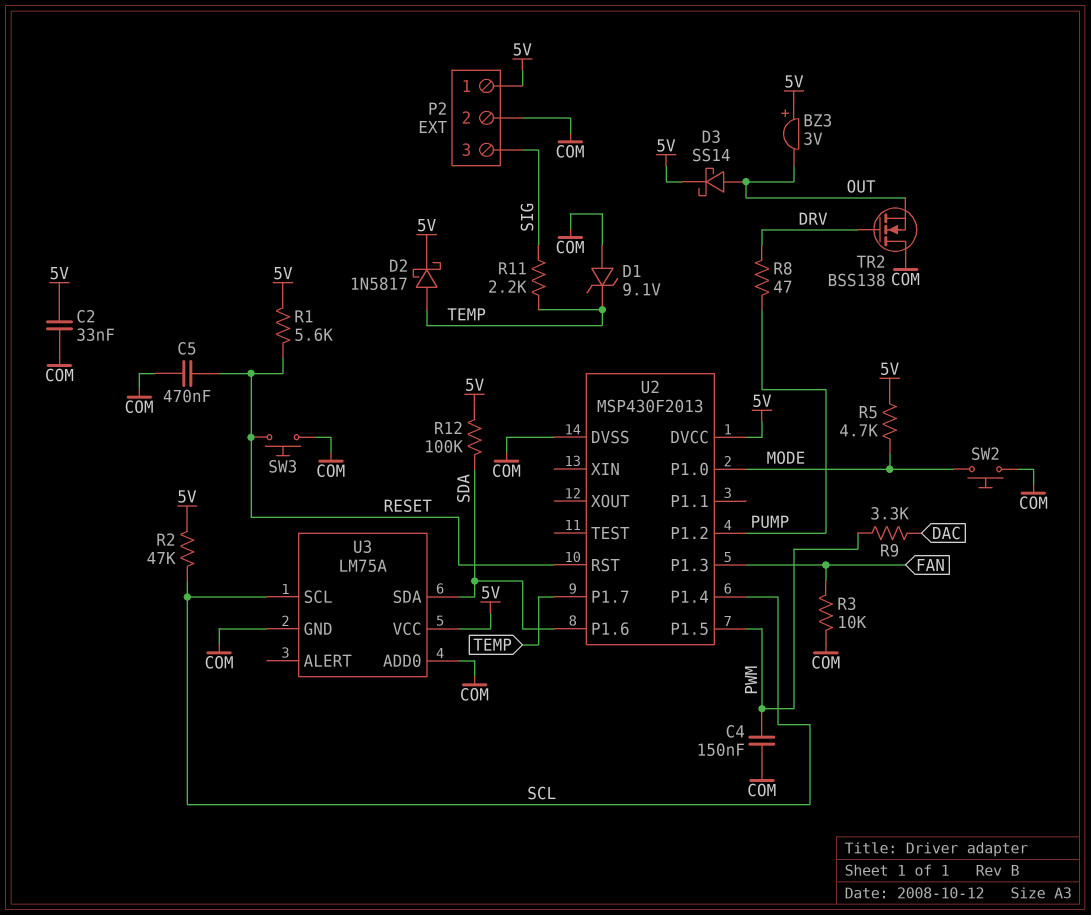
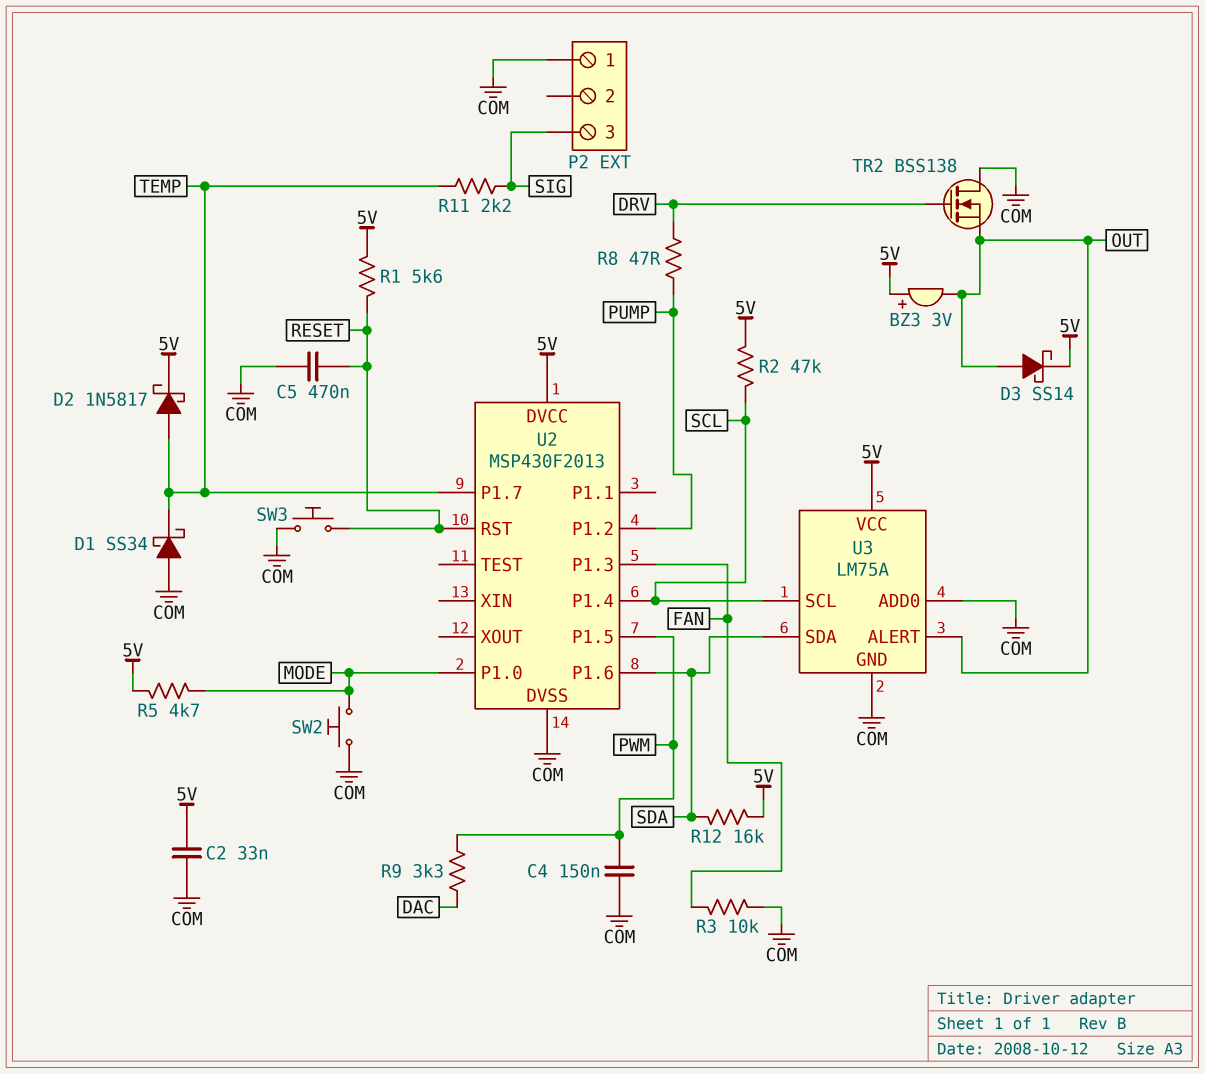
D1: zener 9.1V (A COM, K TEMP) -> schottky SS34 (A COM, K TEMP)
P2 pin 1: 5V -> COM
P2 pin 2: COM -> none
R12: 100k (5V, SDA) -> 16k (5V, SDA)
U3 pin ALERT: none -> OUT

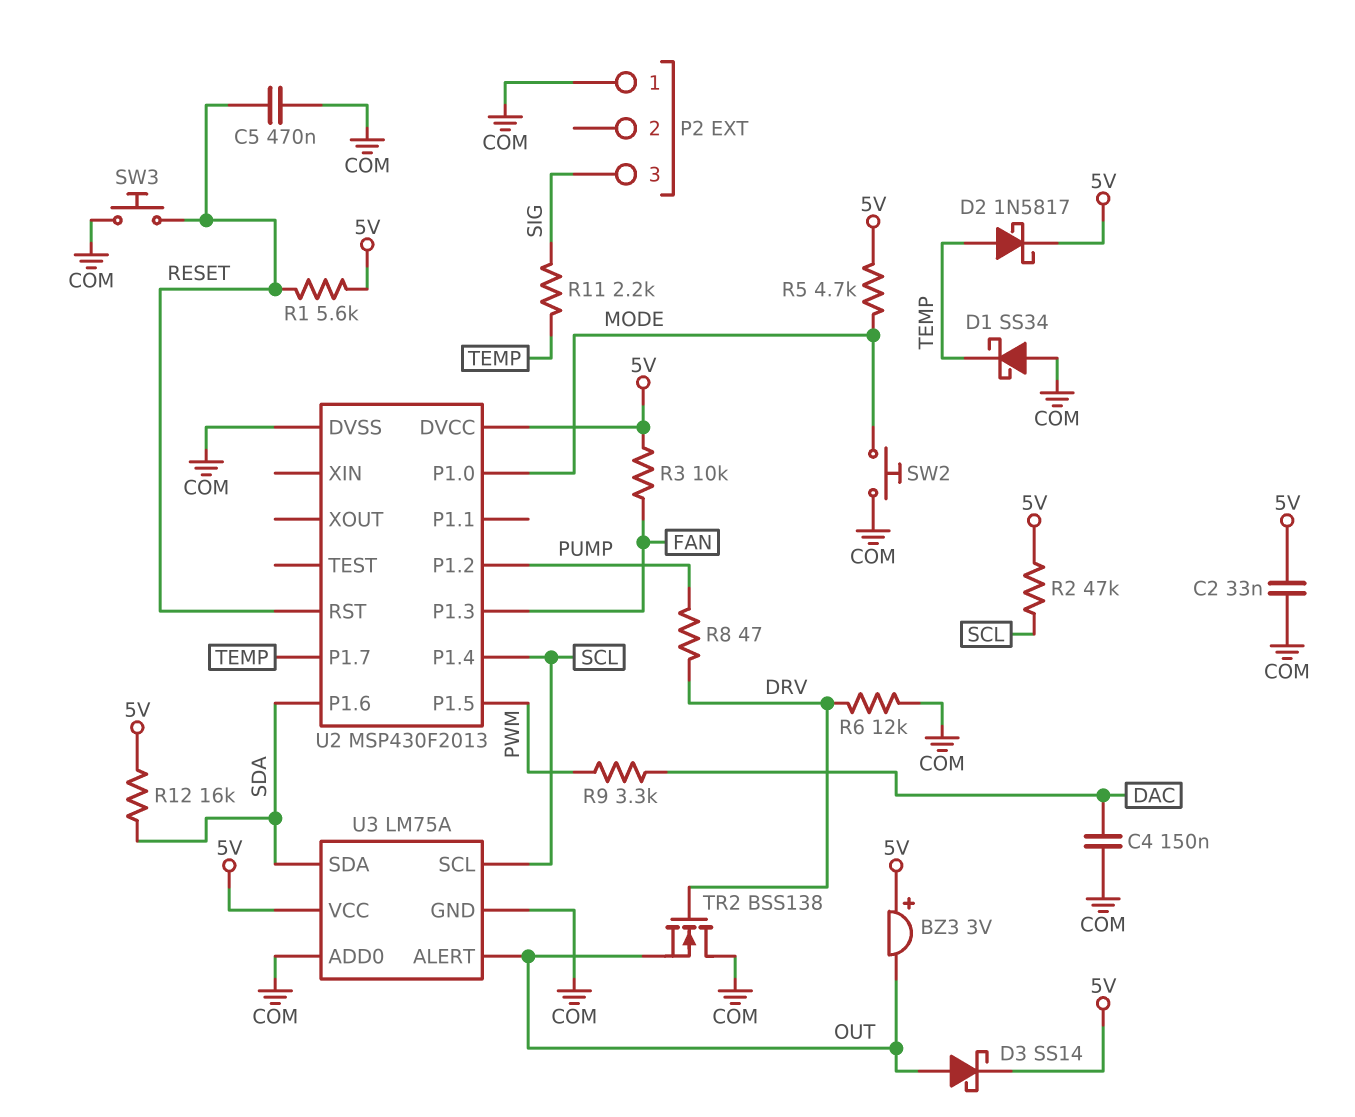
C4: 150nF (COM, PWM) -> 150nF (COM, DAC)
R3: 10k (COM, FAN) -> 10k (5V, FAN)
R6: none -> 12k (COM, DRV)

